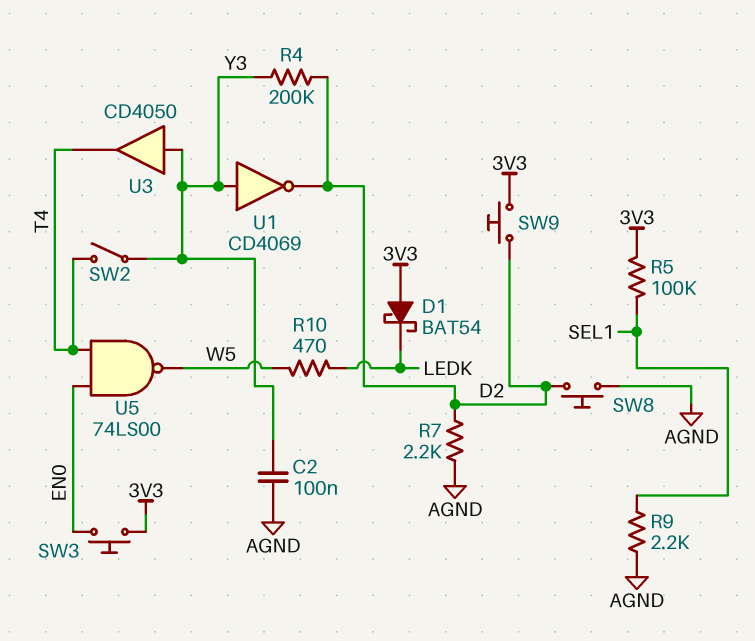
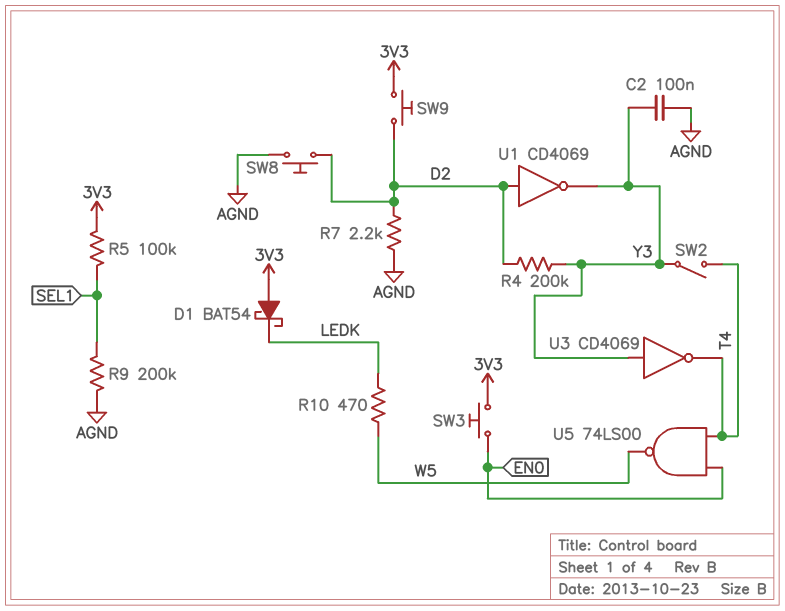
R9: 2.2k (AGND, SEL1) -> 200k (AGND, SEL1)
U1: NOT CD4069 (in Y3, out D2) -> NOT CD4069 (in D2, out Y3)
U3: buffer CD4050 (in Y3, out T4) -> NOT CD4069 (in Y3, out T4)

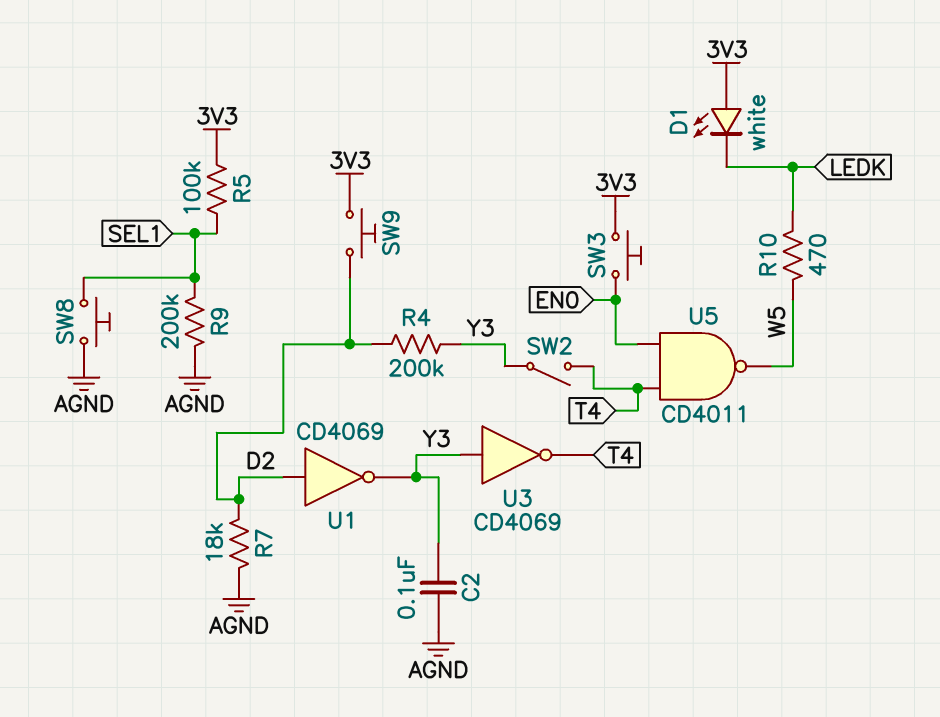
D1: schottky BAT54 (A 3V3, K LEDK) -> LED white (A 3V3, K LEDK)
R7: 2.2k (AGND, D2) -> 18k (AGND, D2)
SW8: button (AGND, D2) -> button (AGND, SEL1)
U5: NAND 74LS00 (in EN0, in T4, out W5) -> NAND CD4011 (in EN0, in T4, out W5)

